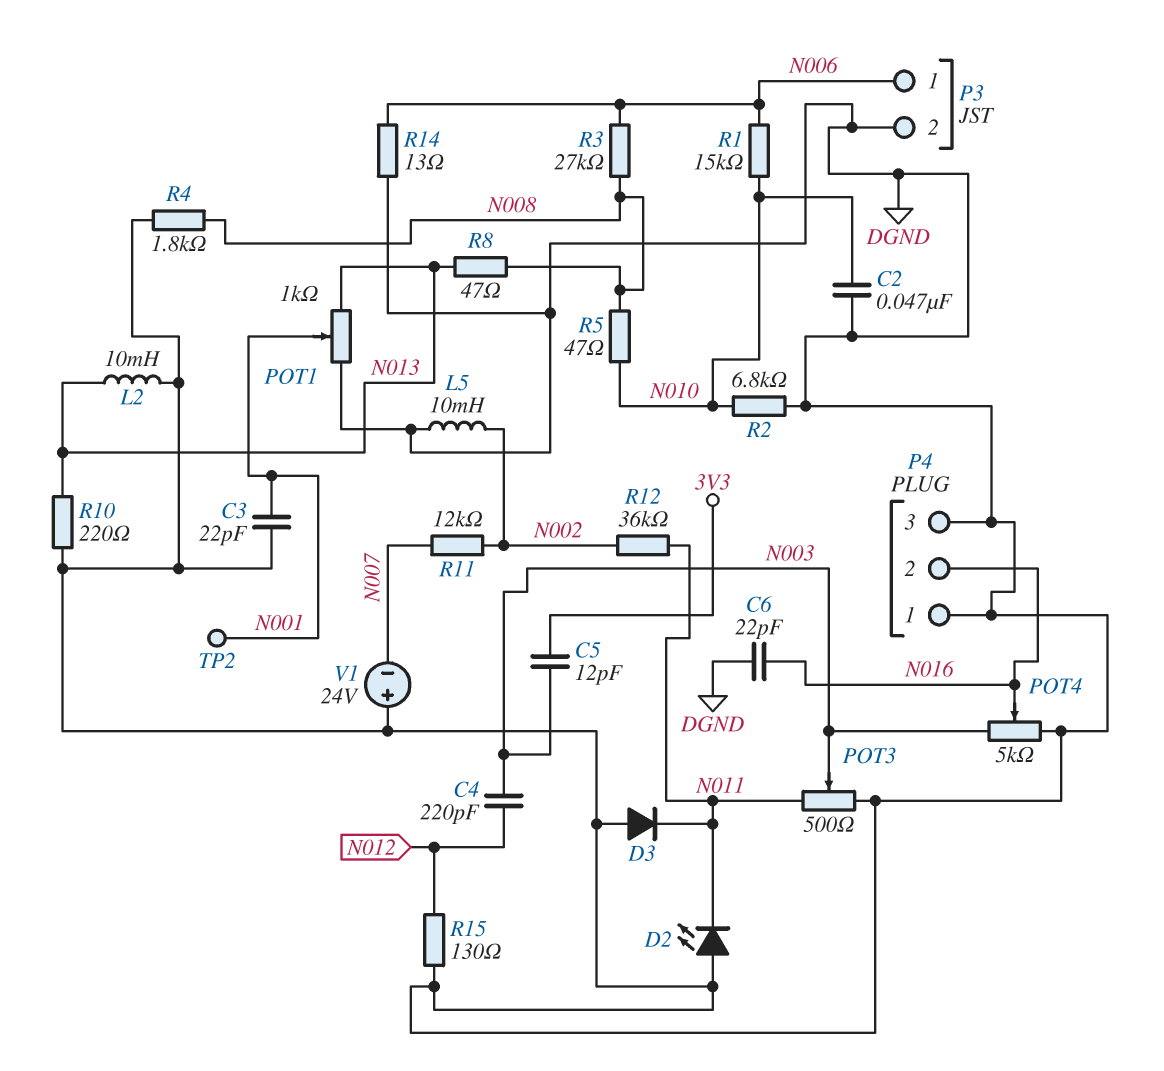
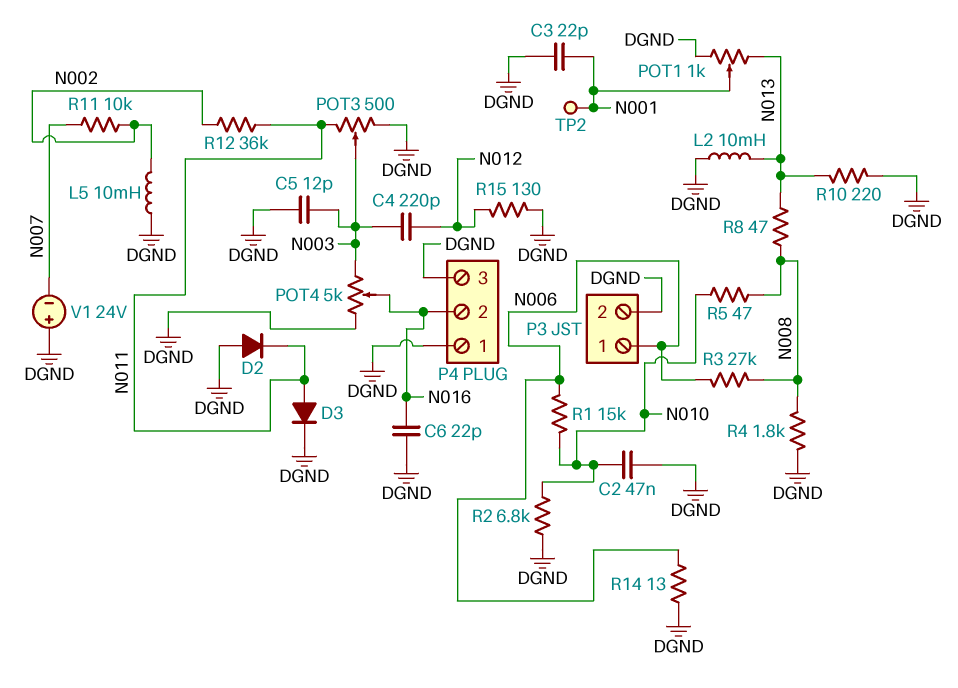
C5: 12pF (3V3, N003) -> 12pF (DGND, N003)
D2: LED (A DGND, K N011) -> diode (A DGND, K N011)
D3: diode (A DGND, K N011) -> diode (A N011, K DGND)
R11: 12k (N002, N007) -> 10k (N002, N007)

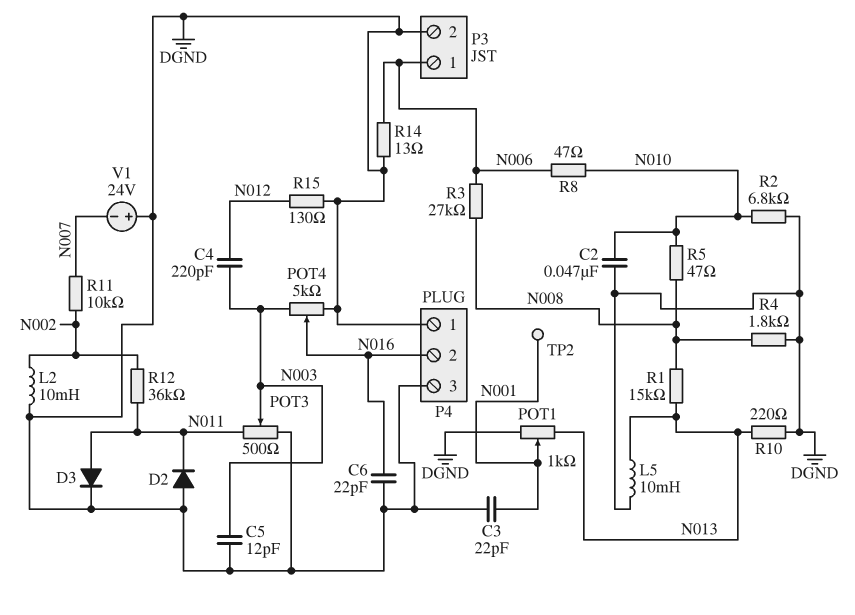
L2: 10mH (DGND, N013) -> 10mH (DGND, N002)
L5: 10mH (DGND, N002) -> 10mH (DGND, N013)
R1: 15k (N006, N010) -> 15k (N008, N013)
R8: 47 (N008, N013) -> 47 (N006, N010)

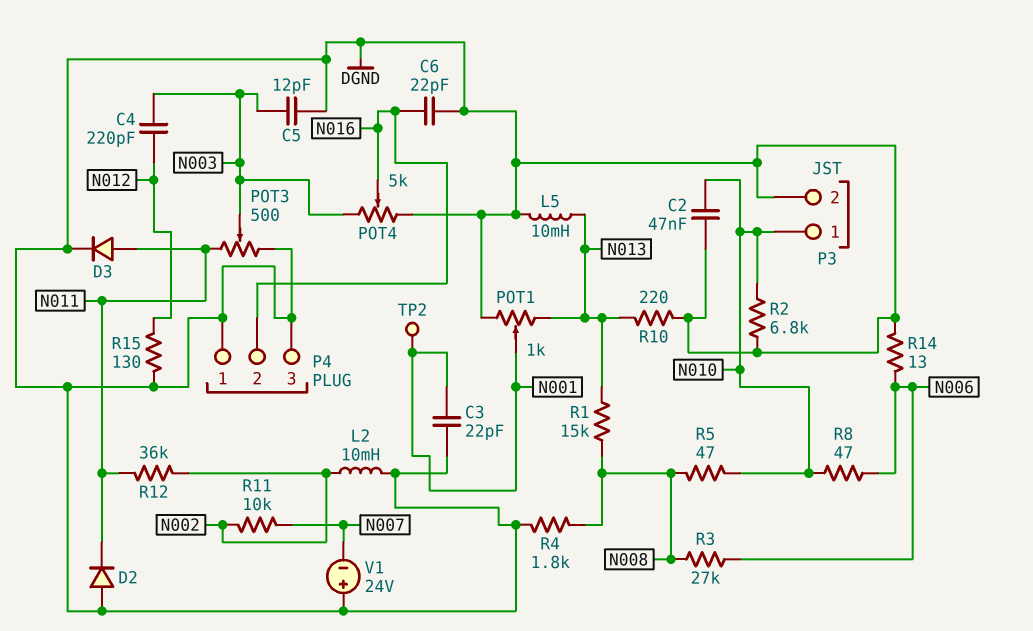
P3 pin 1: N006 -> N010

